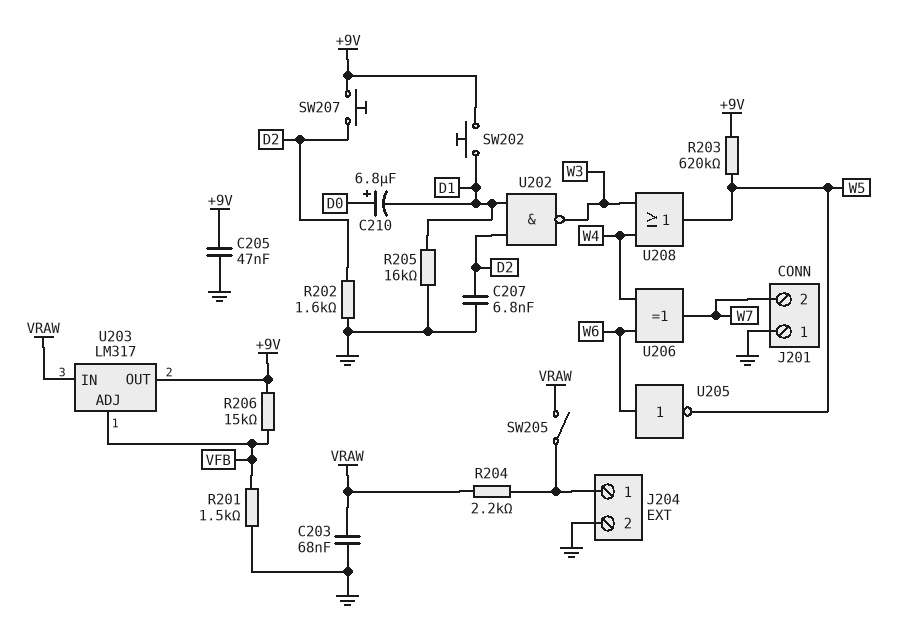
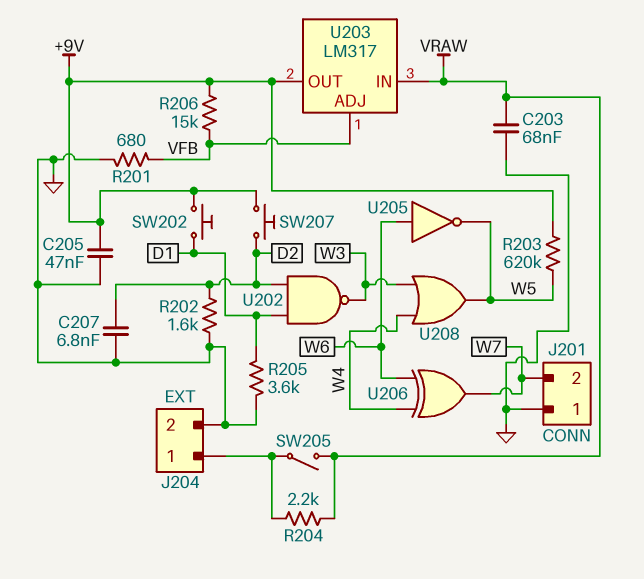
C210: 6.8uF (plus D0, minus D1) -> none
R201: 1.5k (GND, VFB) -> 680 (GND, VFB)
R205: 16k (D1, GND) -> 3.6k (D1, GND)

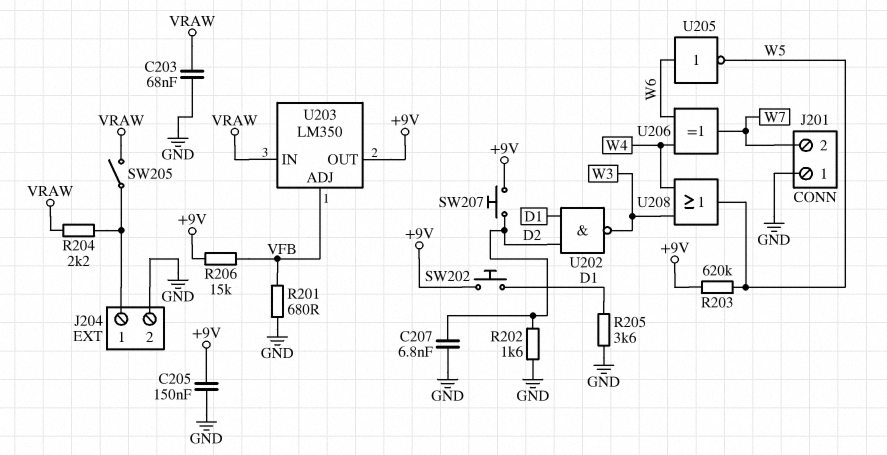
C205: 47nF (+9V, GND) -> 150nF (+9V, GND)
U203: LM317 -> LM350

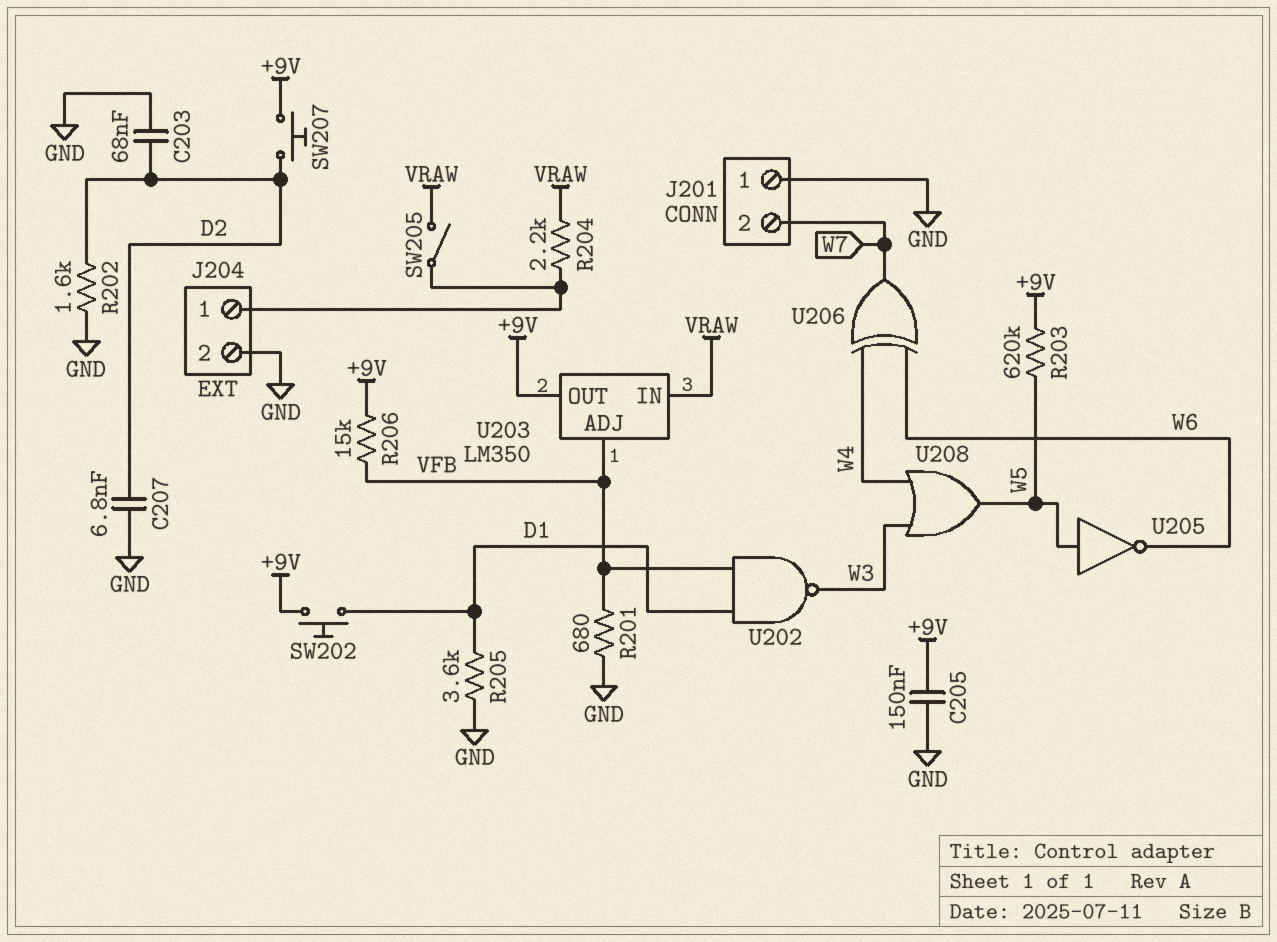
C203: 68nF (GND, VRAW) -> 68nF (D2, GND)
U202: NAND (in D1, in D2, out W3) -> NAND (in D1, in VFB, out W3)
U205: NOT (in W6, out W5) -> NOT (in W5, out W6)

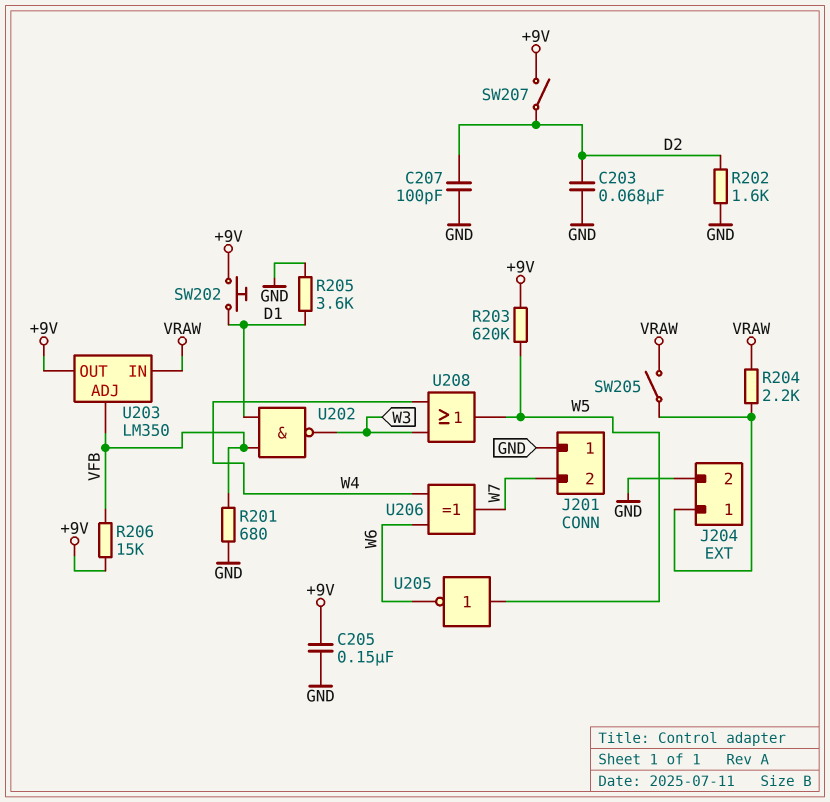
C207: 6.8nF (D2, GND) -> 100pF (D2, GND)
SW207: button (+9V, D2) -> switch (+9V, D2)

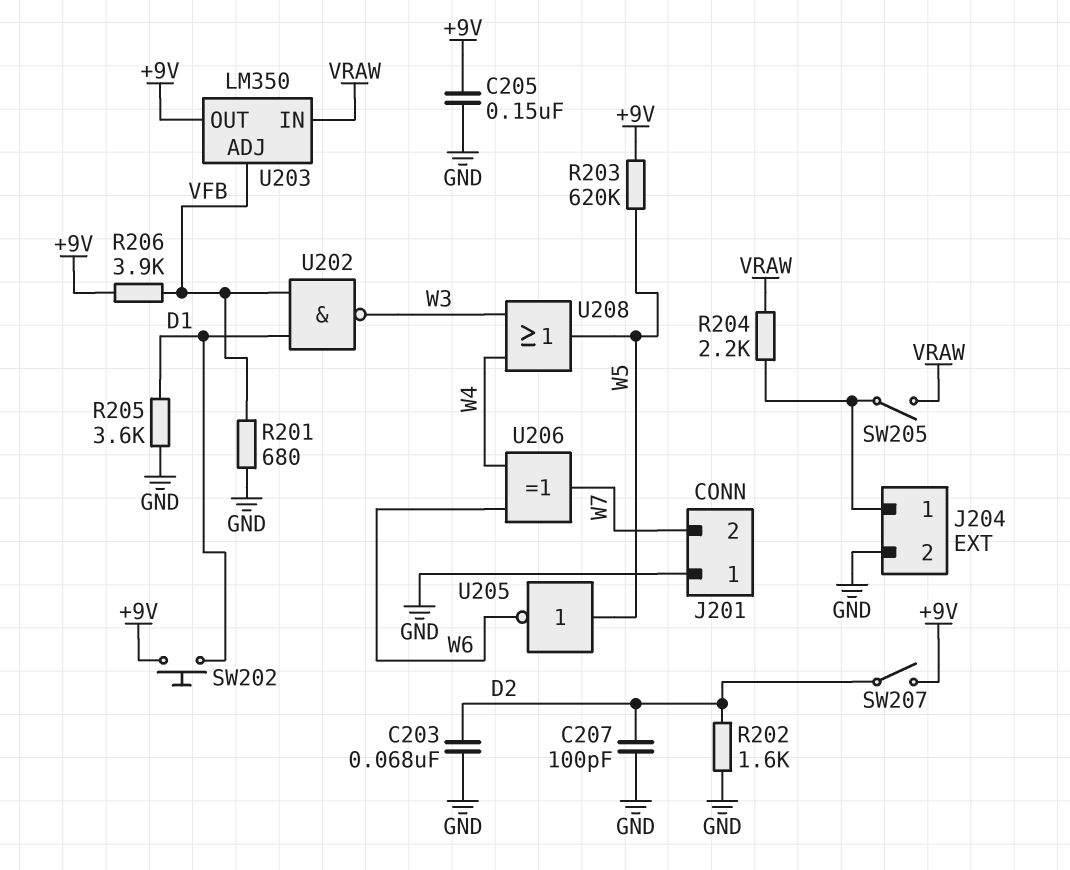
R206: 15k (+9V, VFB) -> 3.9k (+9V, VFB)

